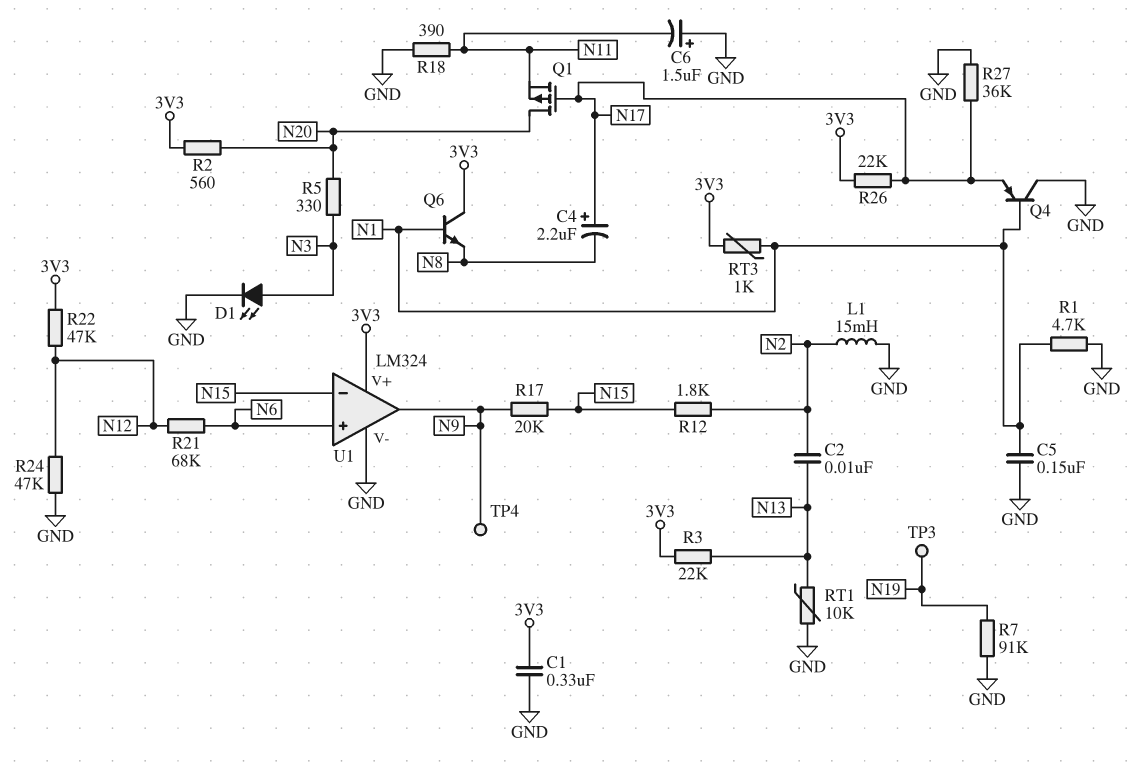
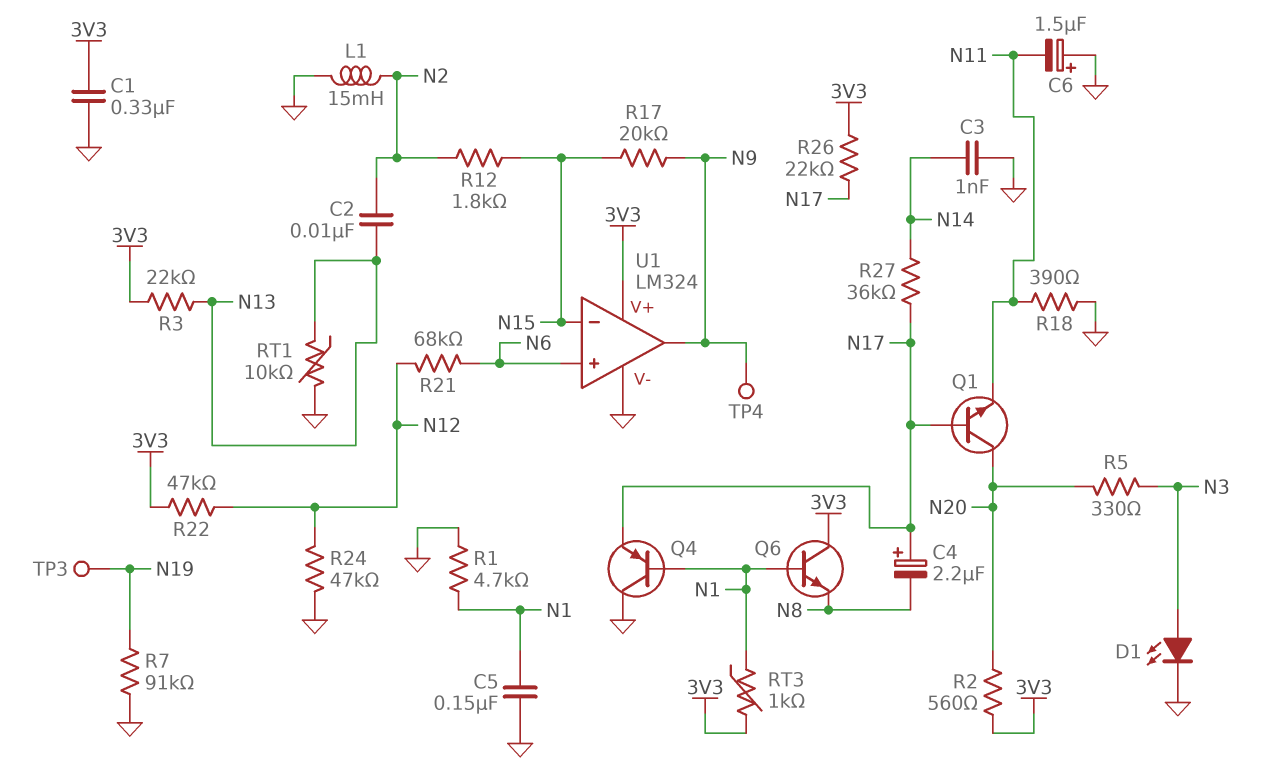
C3: none -> 1nF (GND, N14)
Q1: PMOS (G N17, D N20, S N11) -> NPN (B N17, C N20, E N11)
R27: 36k (GND, N17) -> 36k (N14, N17)

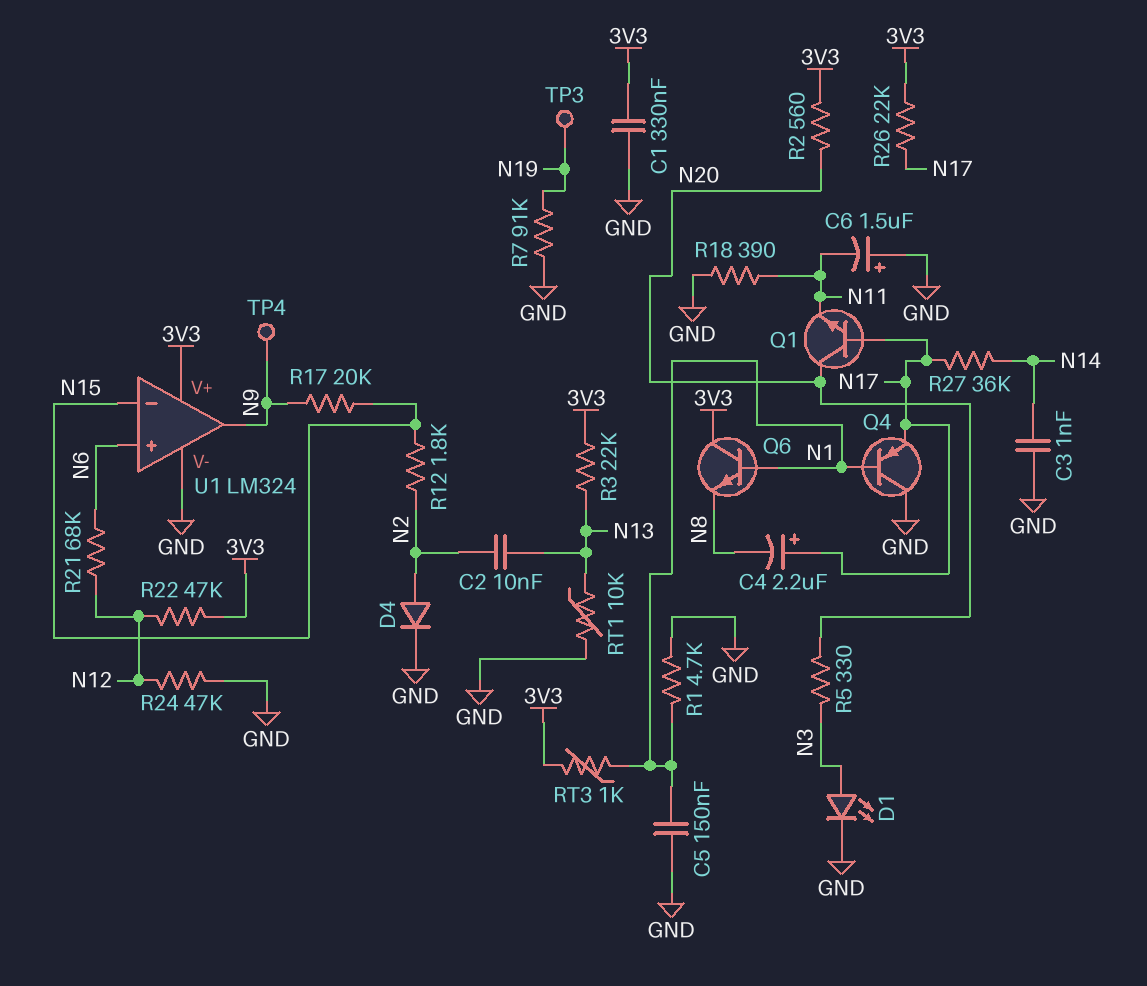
D4: none -> diode (A N2, K GND)
L1: 15mH (GND, N2) -> none

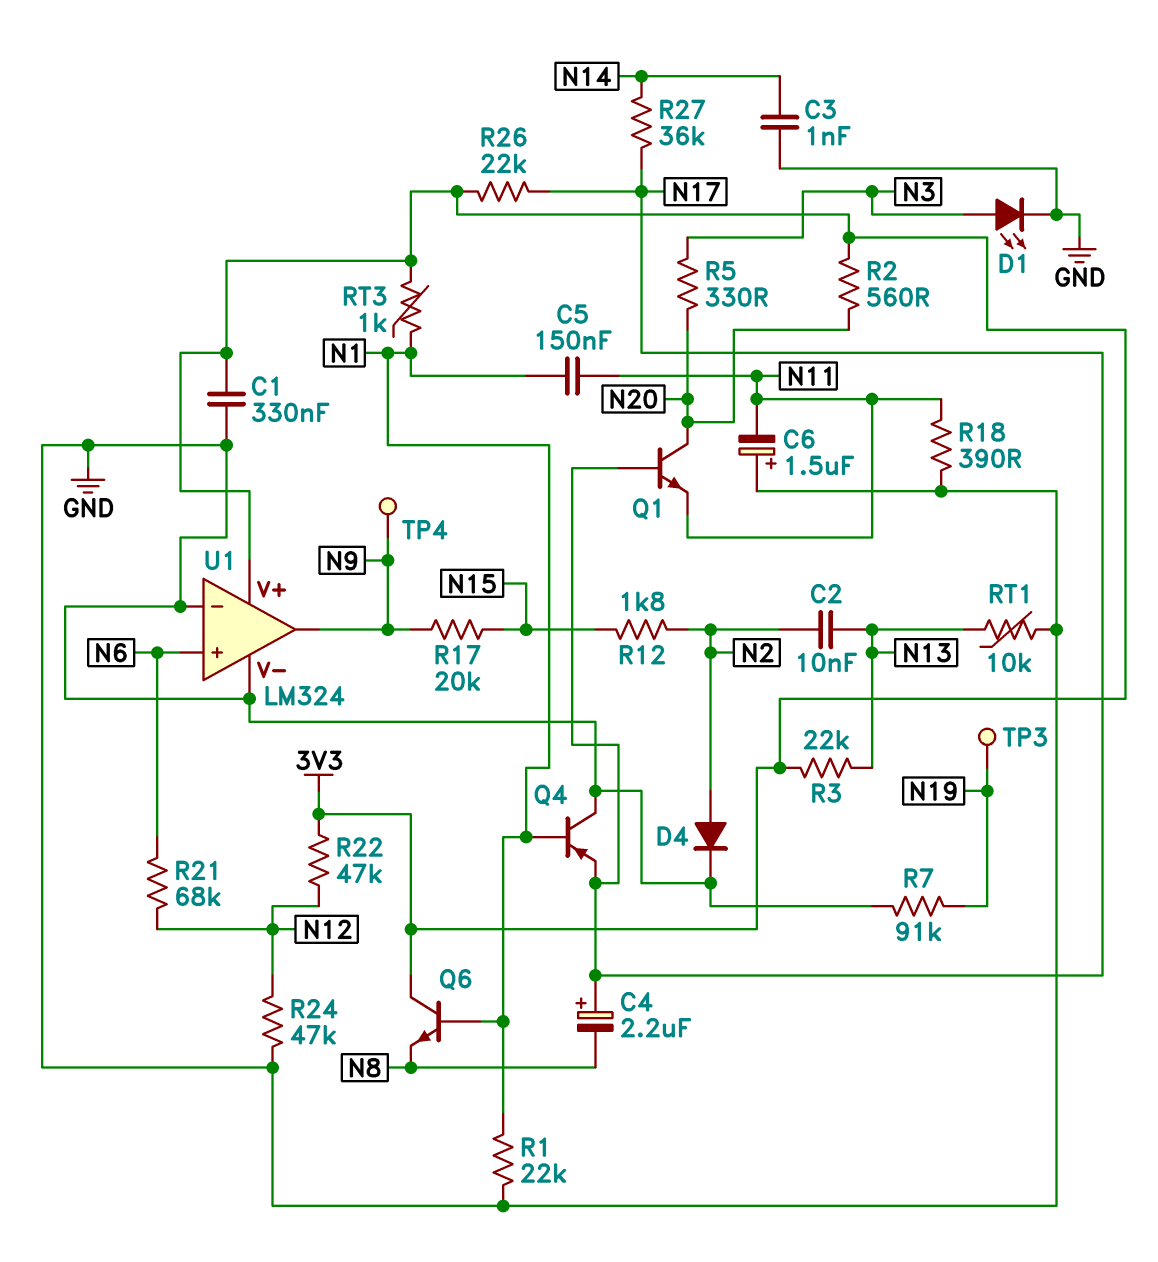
C5: 150nF (GND, N1) -> 150nF (N1, N11)
R1: 4.7k (GND, N1) -> 22k (GND, N1)
U1 pin in-: N15 -> GND

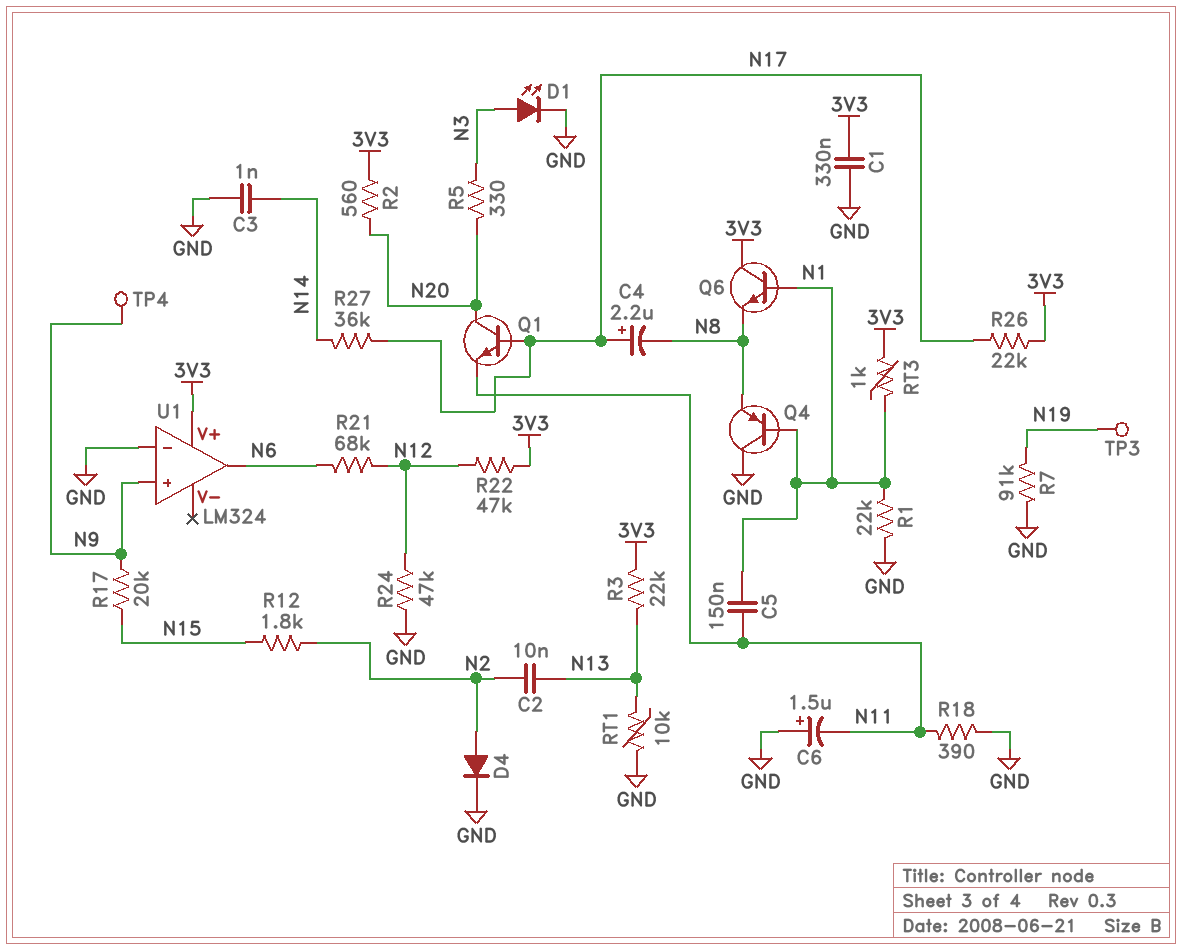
Q4: PNP (B N1, C GND, E N17) -> PNP (B N1, C GND, E N8)
U1 pin V-: GND -> none
U1 pin in+: N6 -> N9
U1 pin out: N9 -> N6

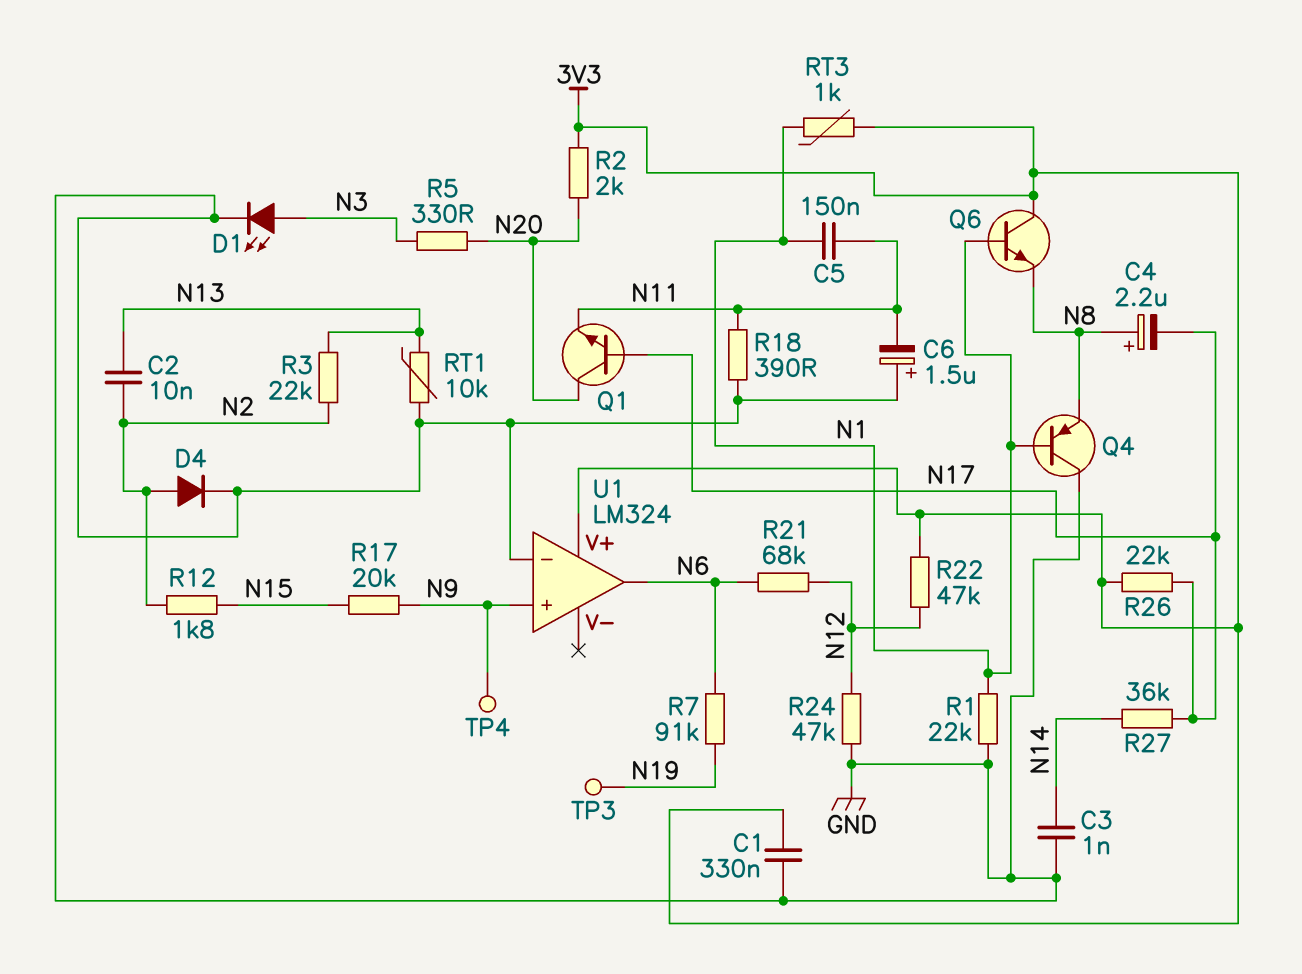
C4: 2.2uF (plus N17, minus N8) -> 2.2uF (plus N8, minus N17)
R2: 560 (3V3, N20) -> 2k (3V3, N20)
R3: 22k (3V3, N13) -> 22k (N2, N13)
R7: 91k (GND, N19) -> 91k (N6, N19)

